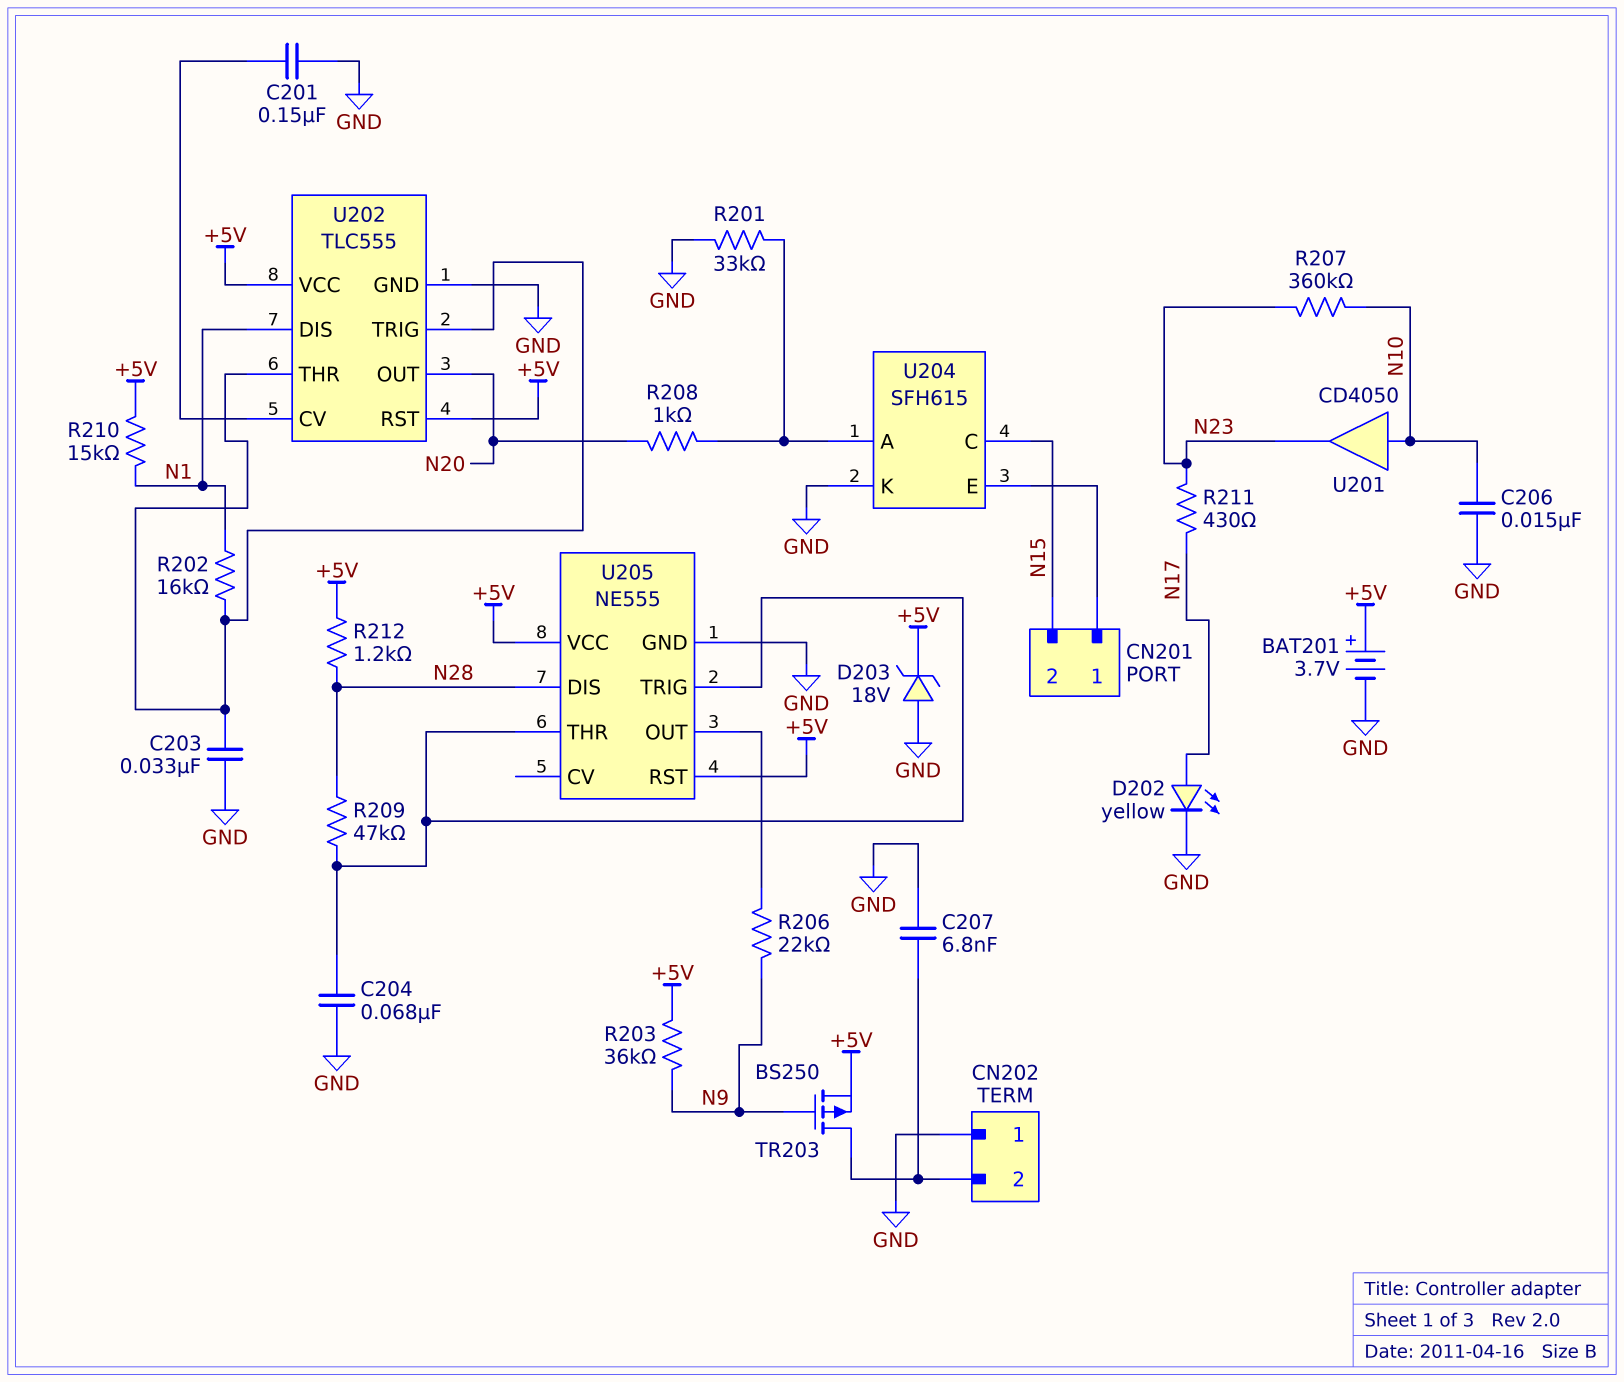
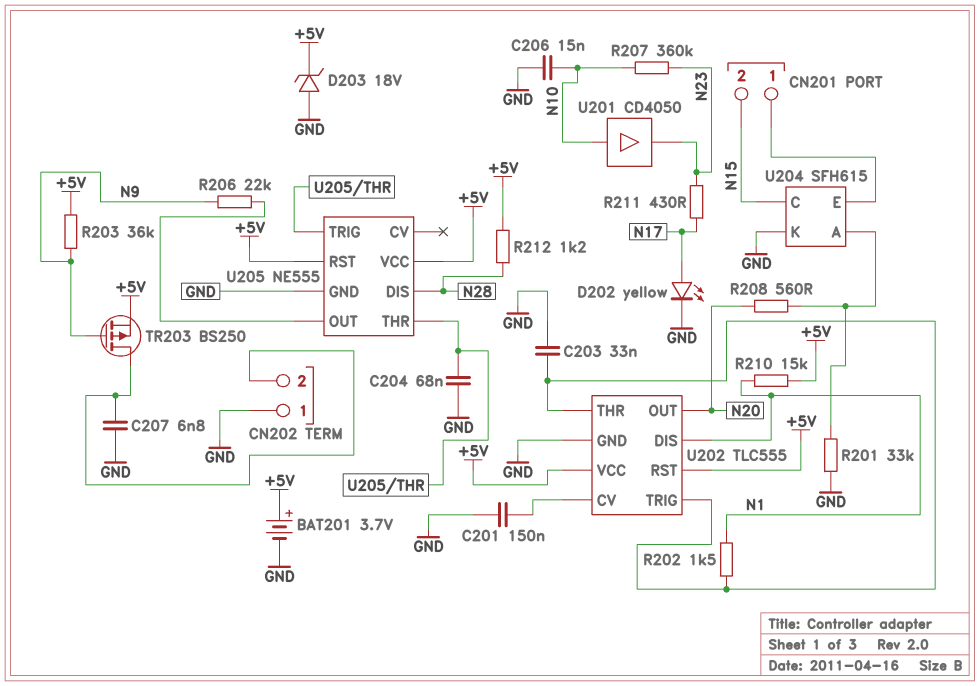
R202: 16k (N1, U202/THR) -> 1.5k (N1, U202/THR)
R208: 1k (N20, U204/A) -> 560 (N20, U204/A)
R209: 47k (N28, U205/THR) -> none

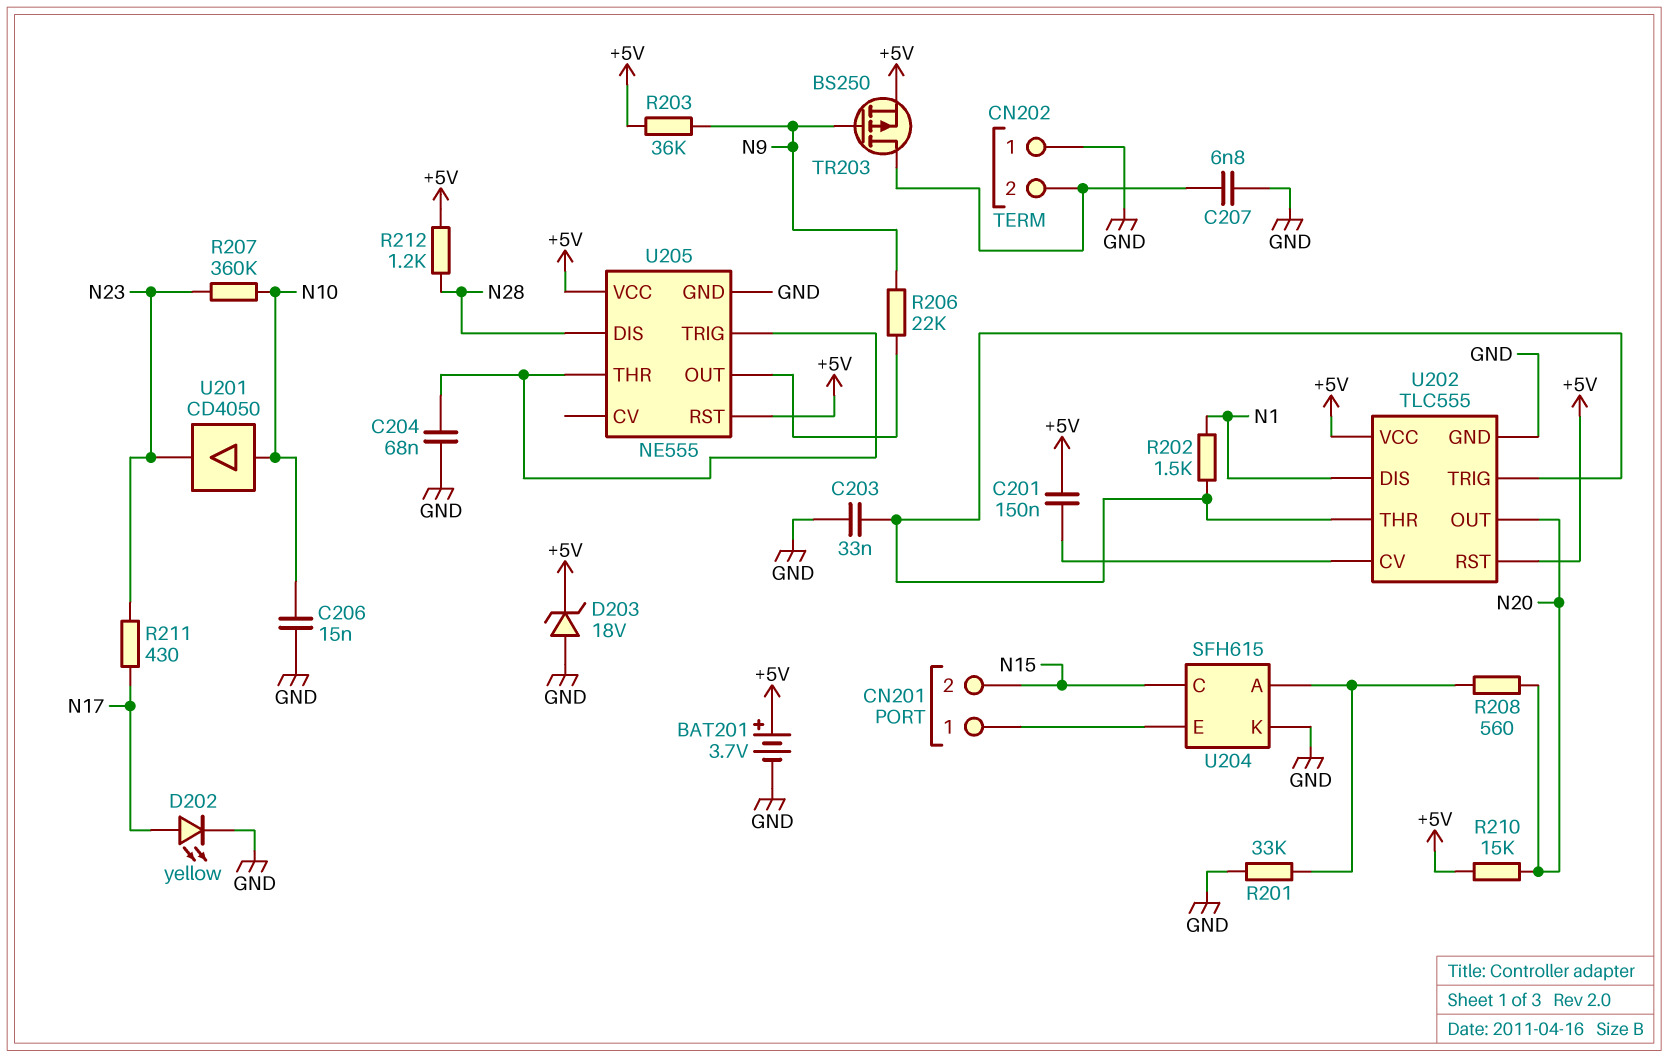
C201: 150nF (GND, U202/CV) -> 150nF (+5V, U202/CV)
R210: 15k (+5V, N1) -> 15k (+5V, N20)

